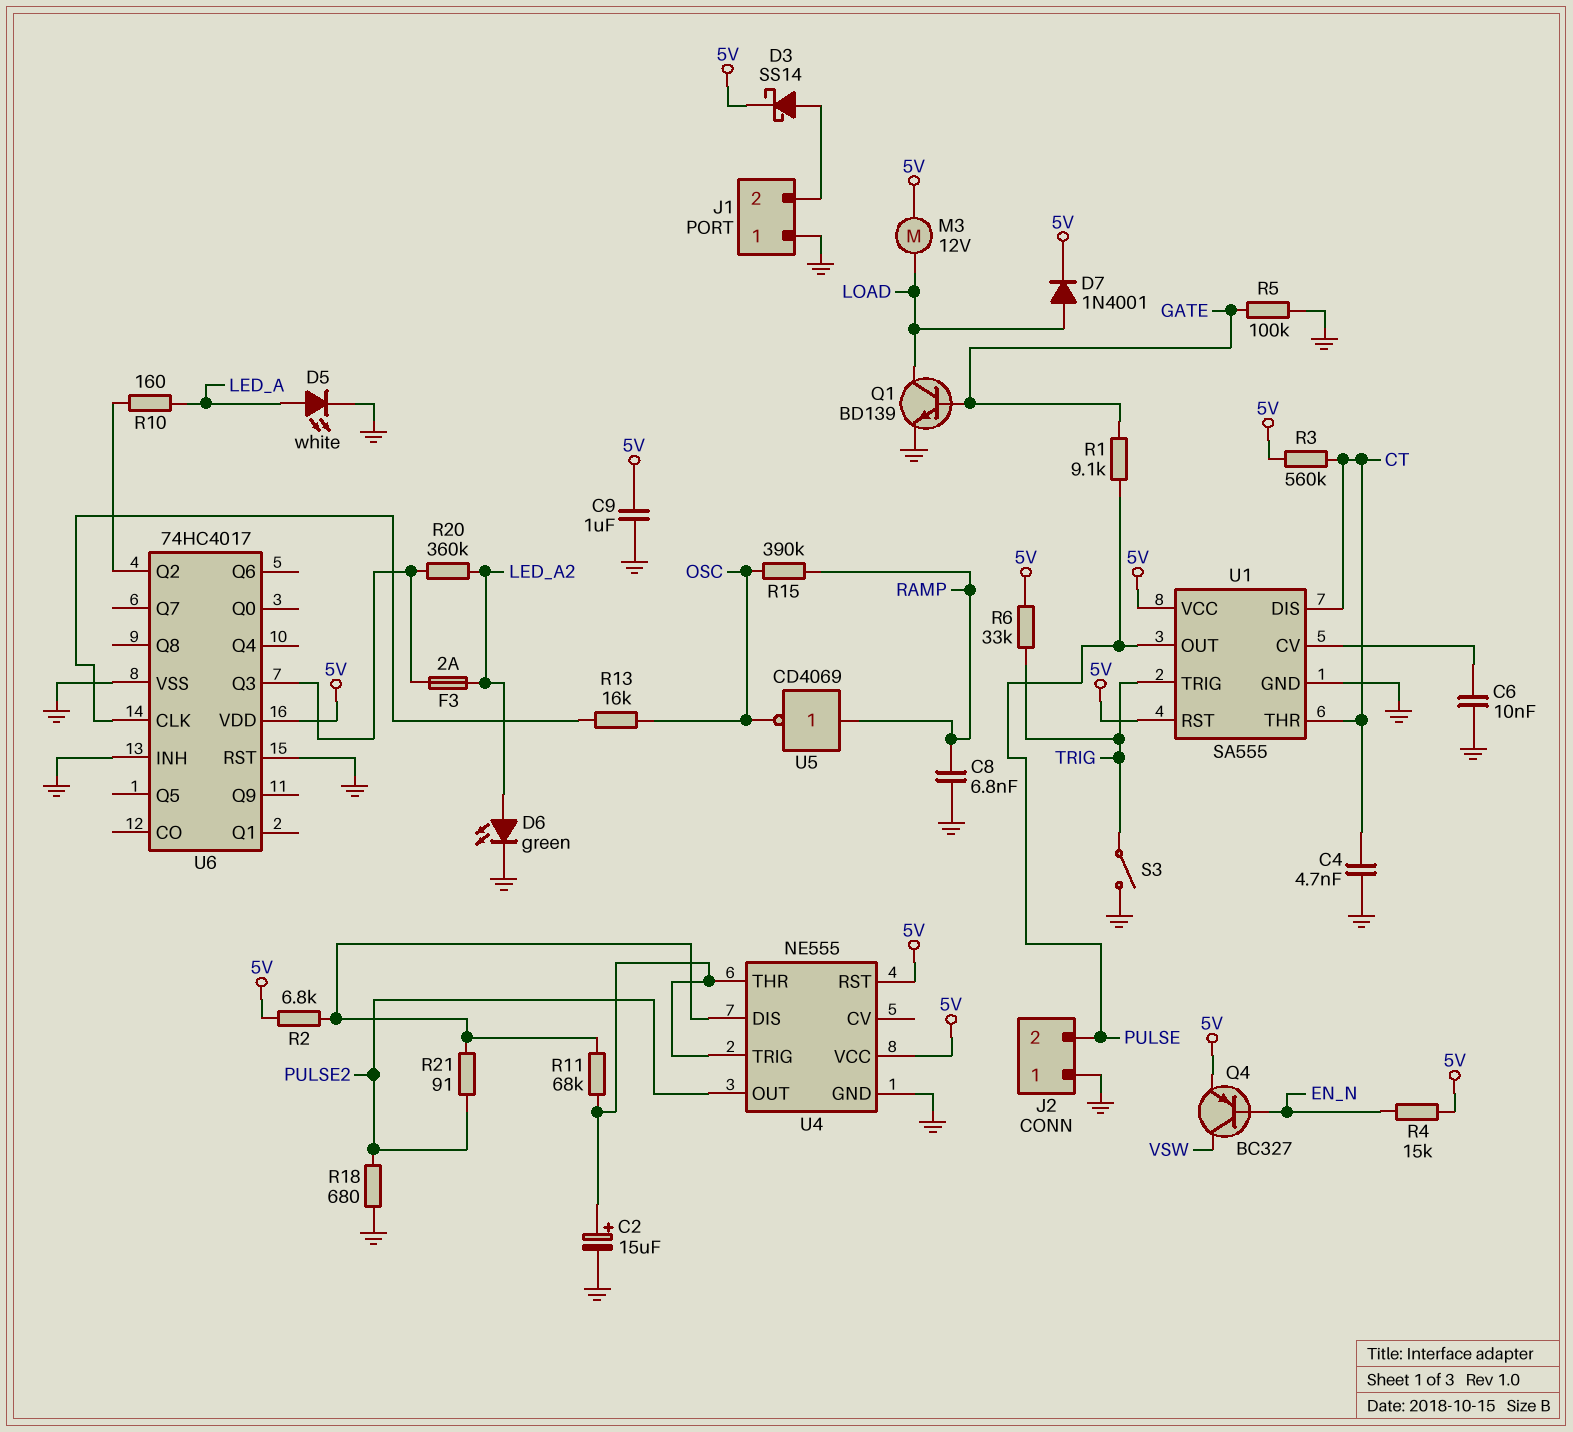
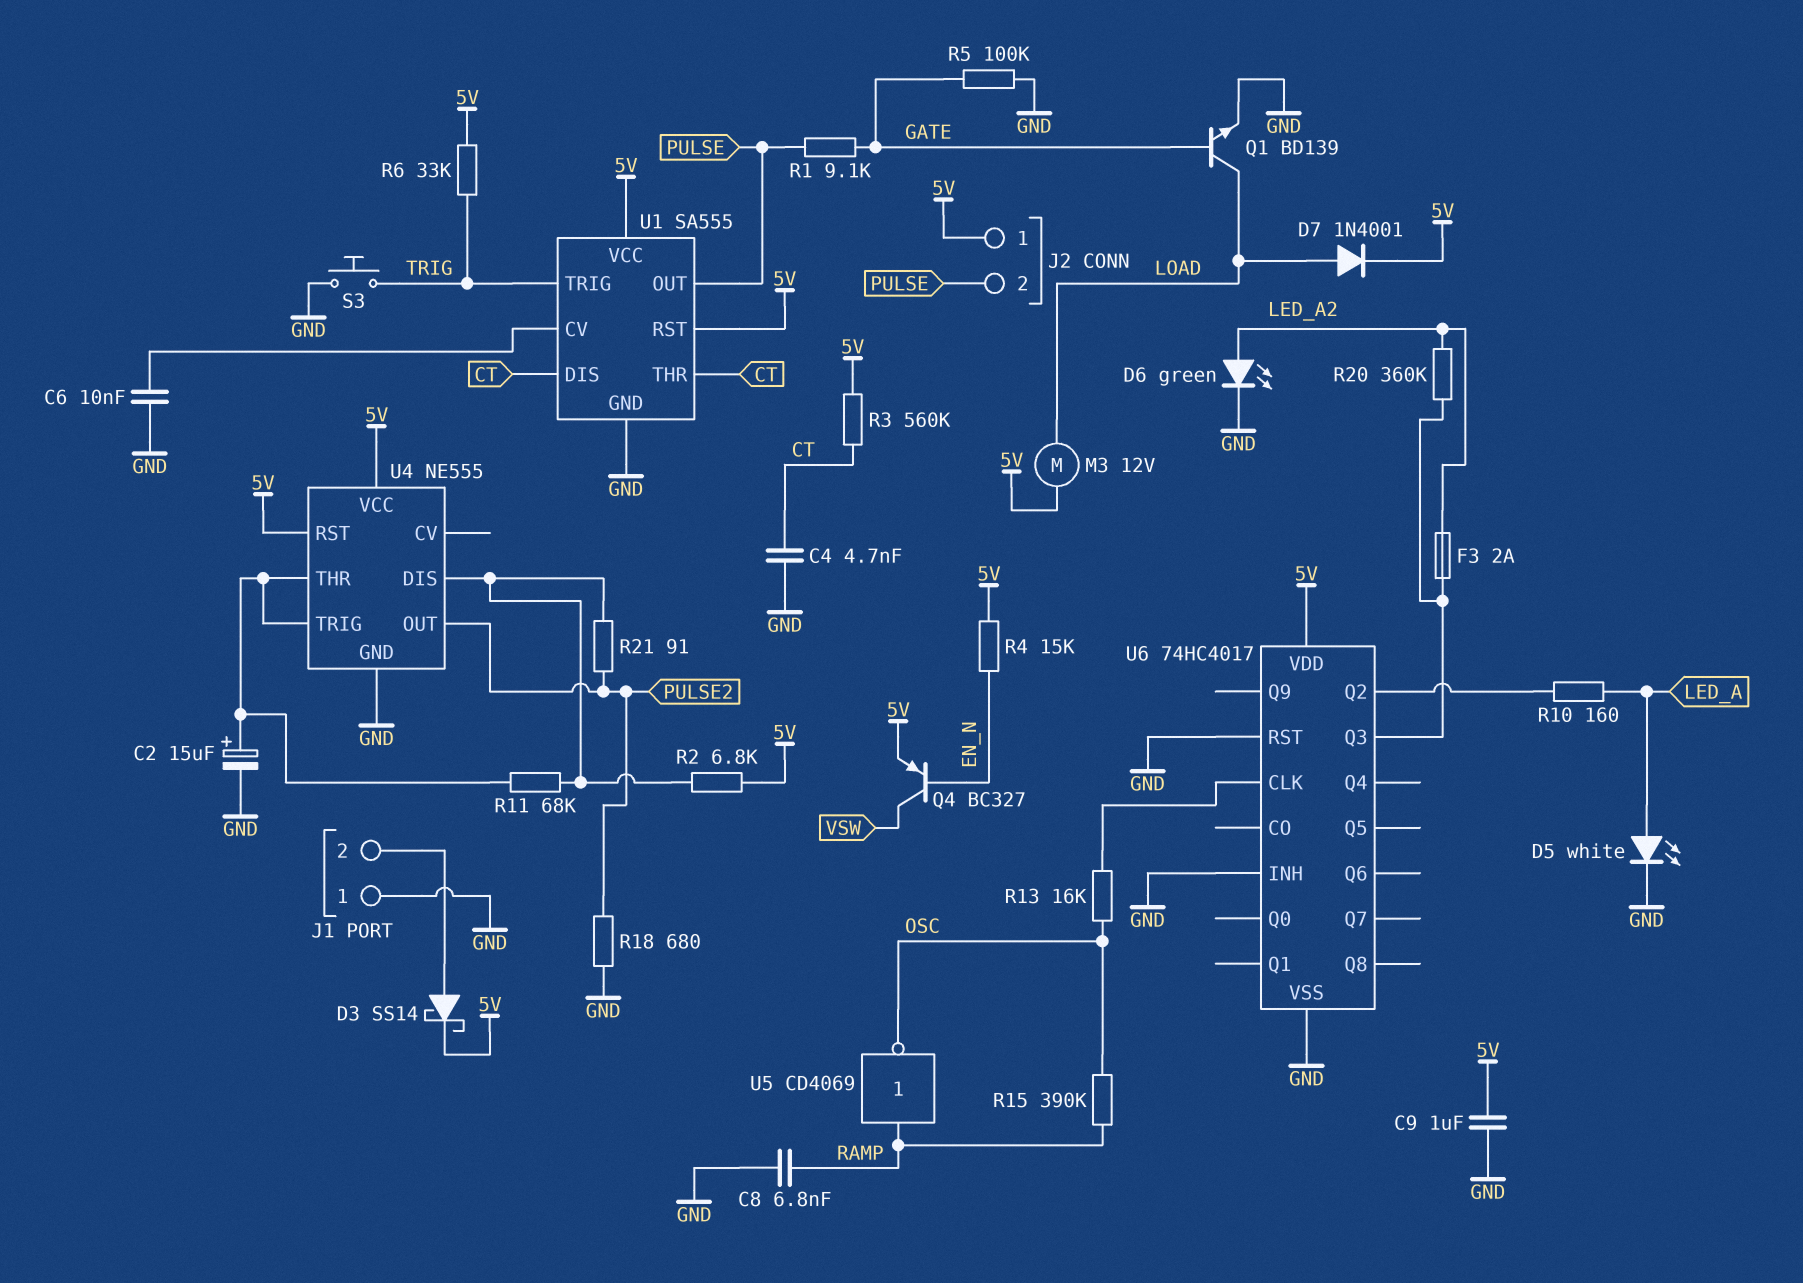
J2 pin 1: GND -> 5V
S3: switch (GND, TRIG) -> button (GND, TRIG)

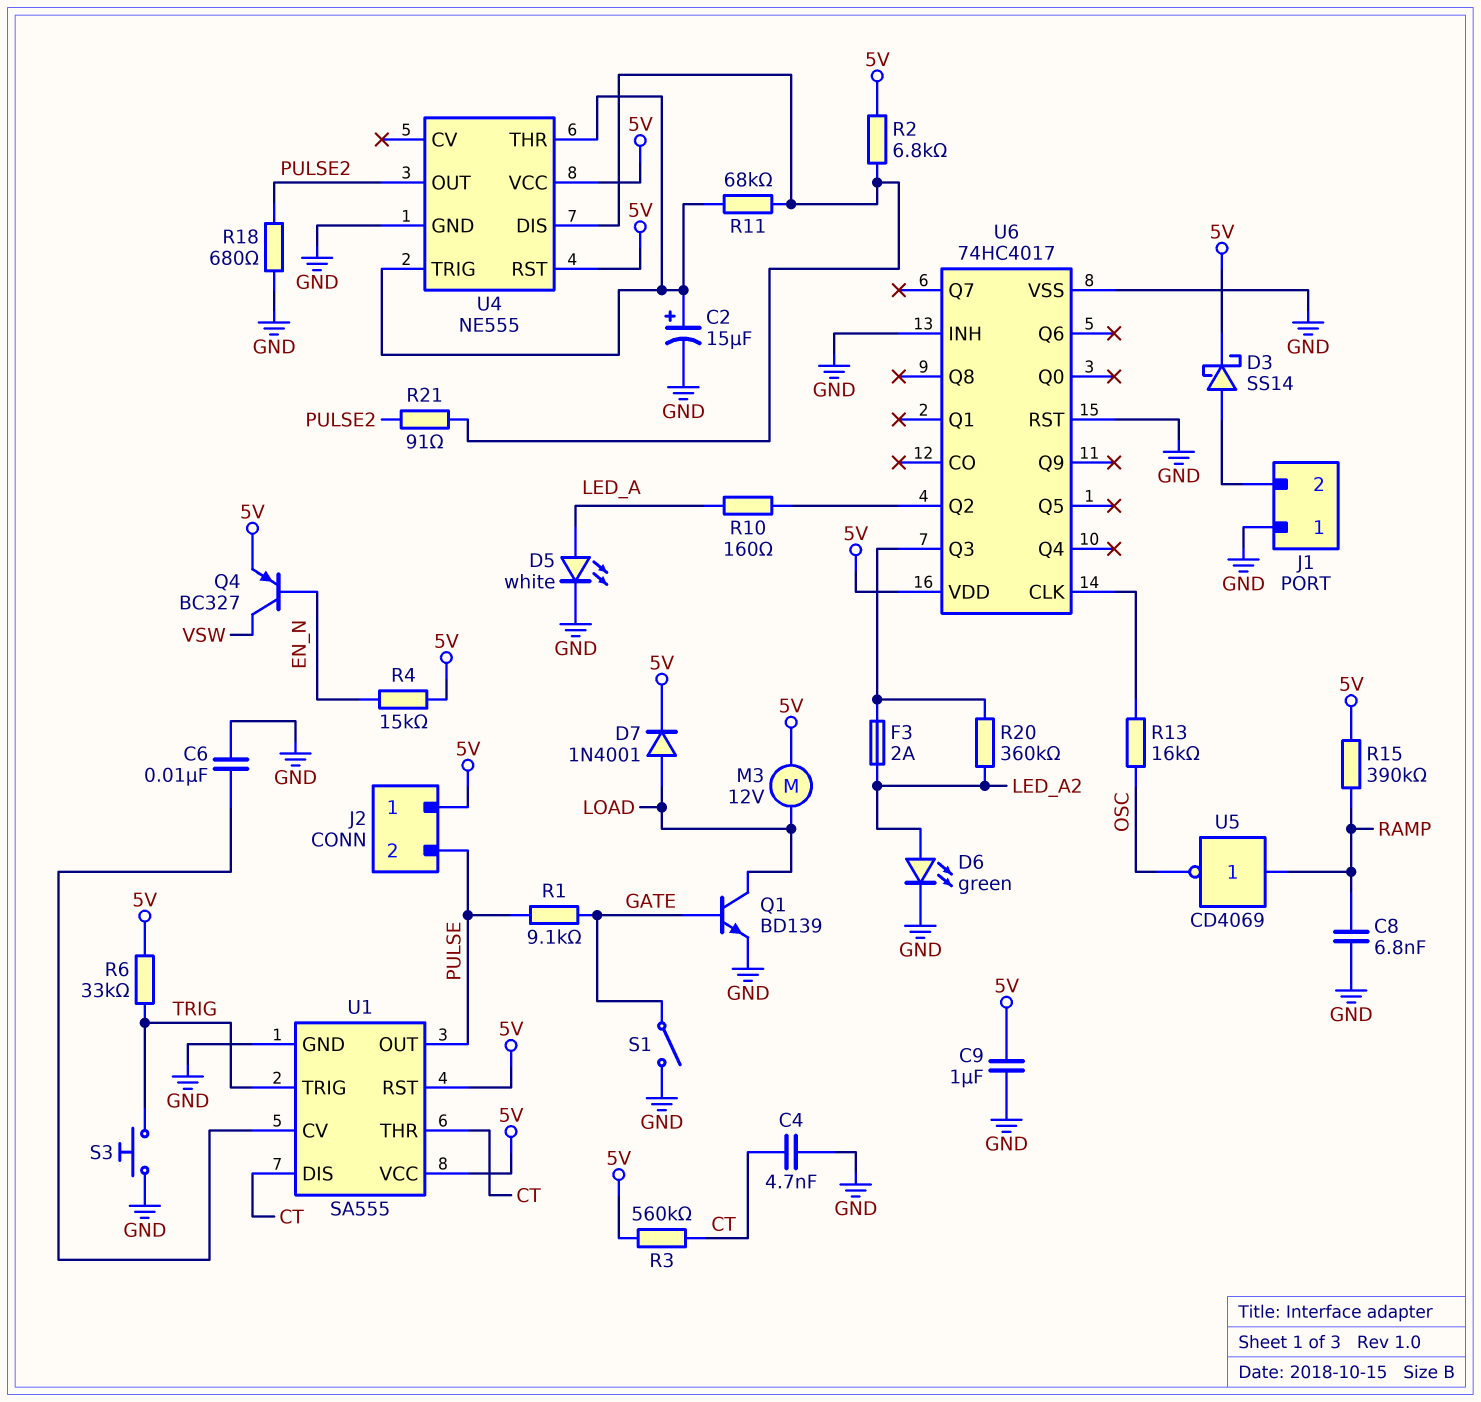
R5: 100k (GATE, GND) -> none
R15: 390k (OSC, RAMP) -> 390k (5V, RAMP)
S1: none -> switch (GATE, GND)

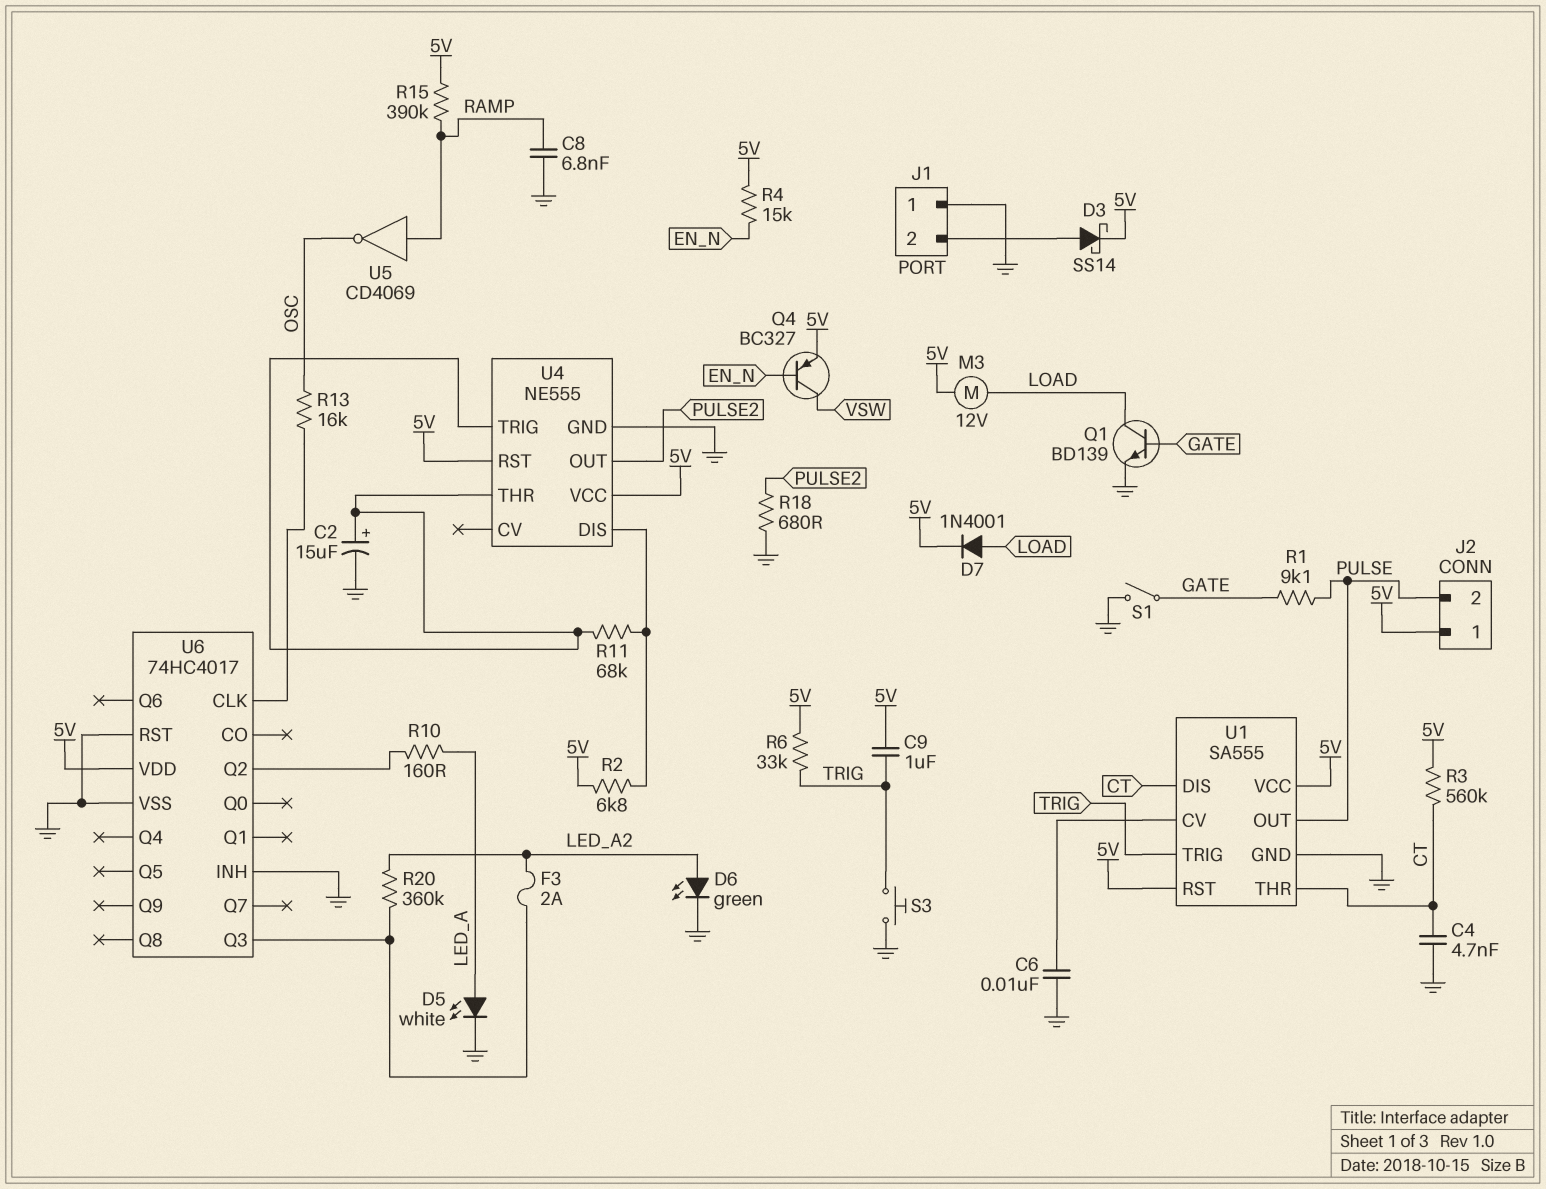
C9: 1uF (5V, GND) -> 1uF (5V, TRIG)
R21: 91 (PULSE2, U4/DIS) -> none

